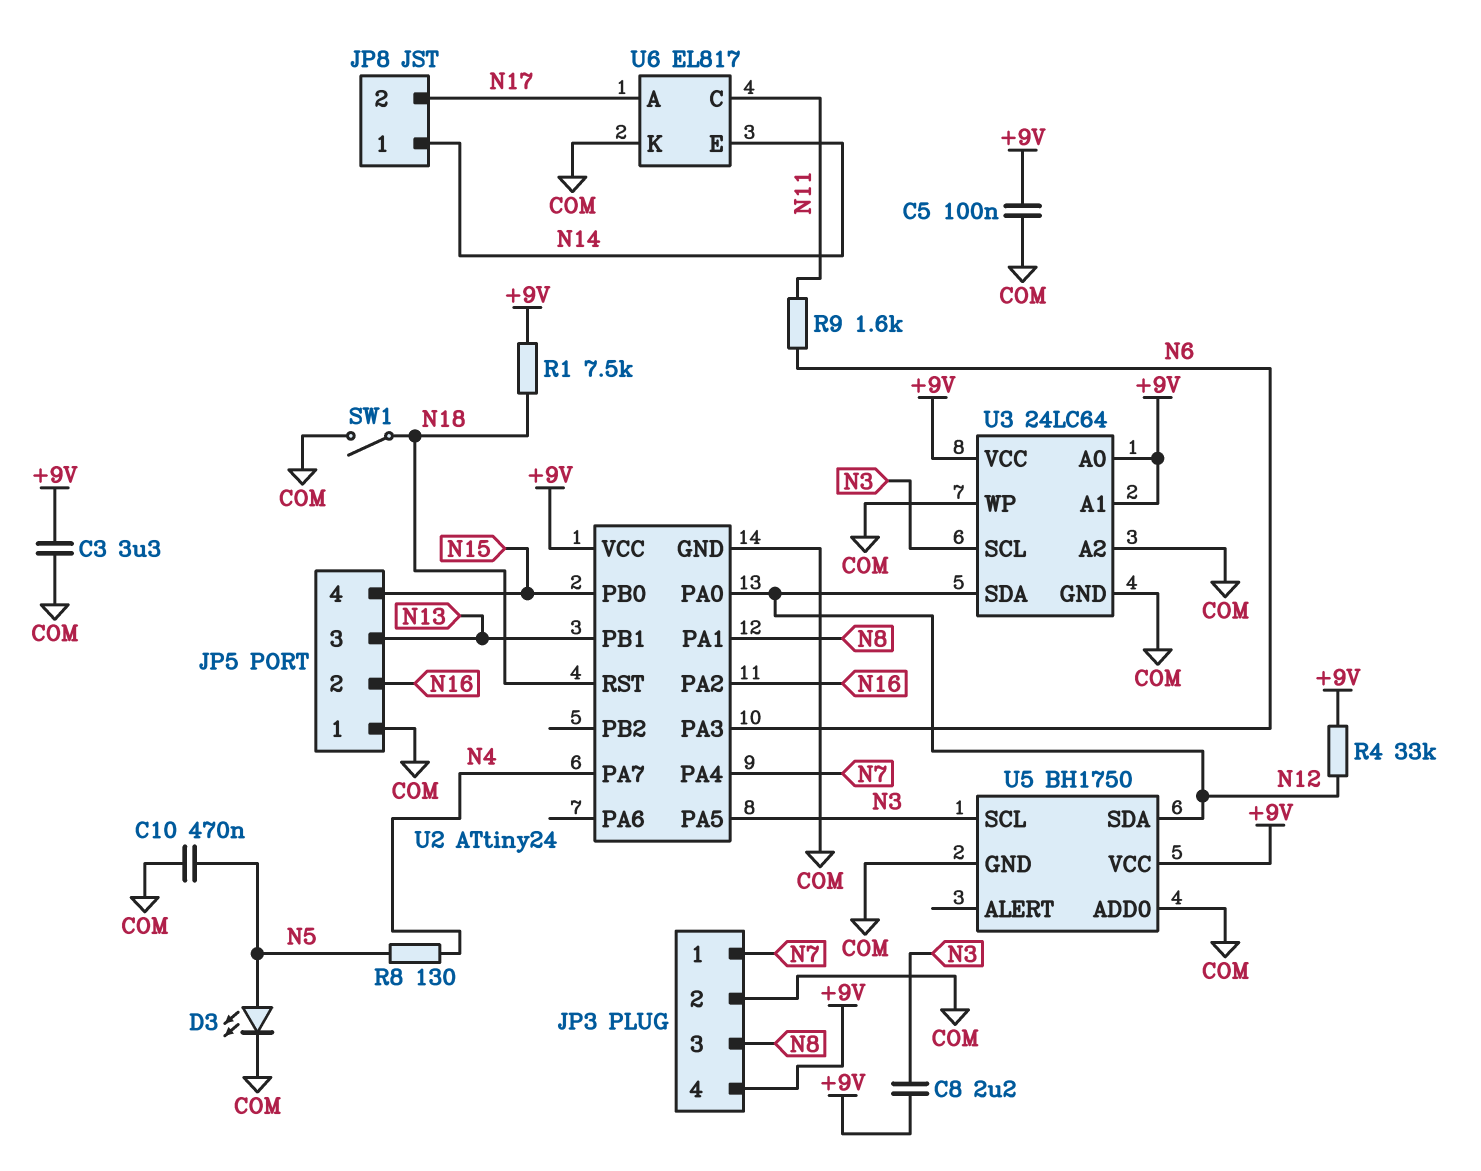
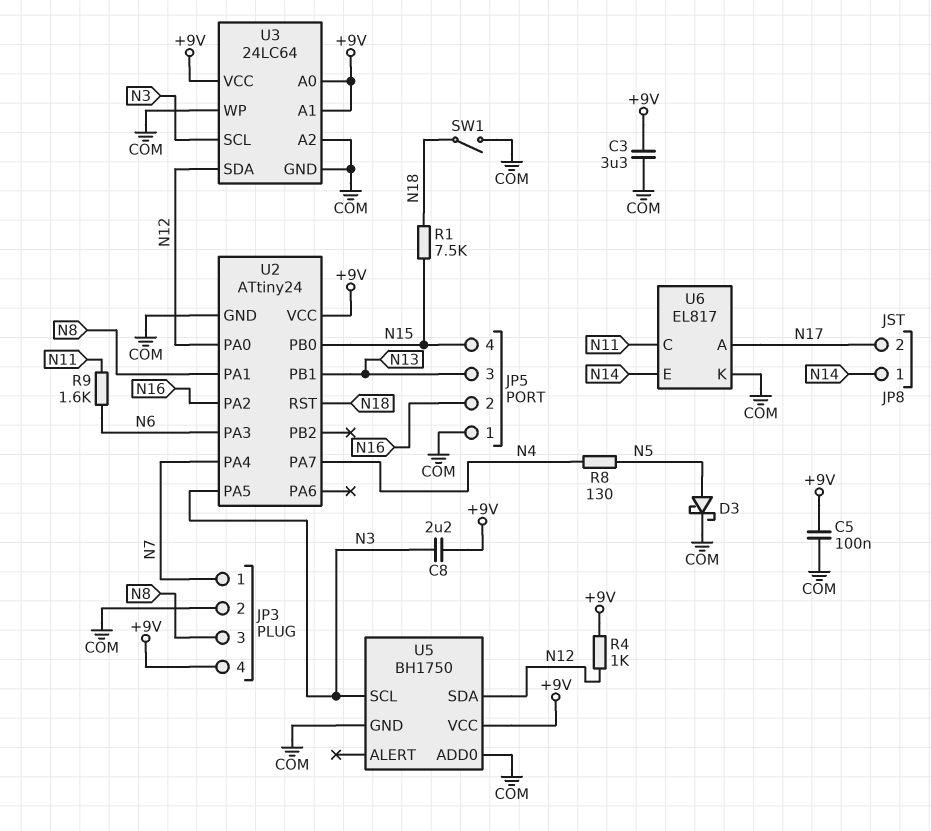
C10: 470nF (COM, N5) -> none
D3: LED (A N5, K COM) -> schottky (A N5, K COM)
R1: 7.5k (+9V, N18) -> 7.5k (N15, N18)
R4: 33k (+9V, N12) -> 1k (+9V, N12)

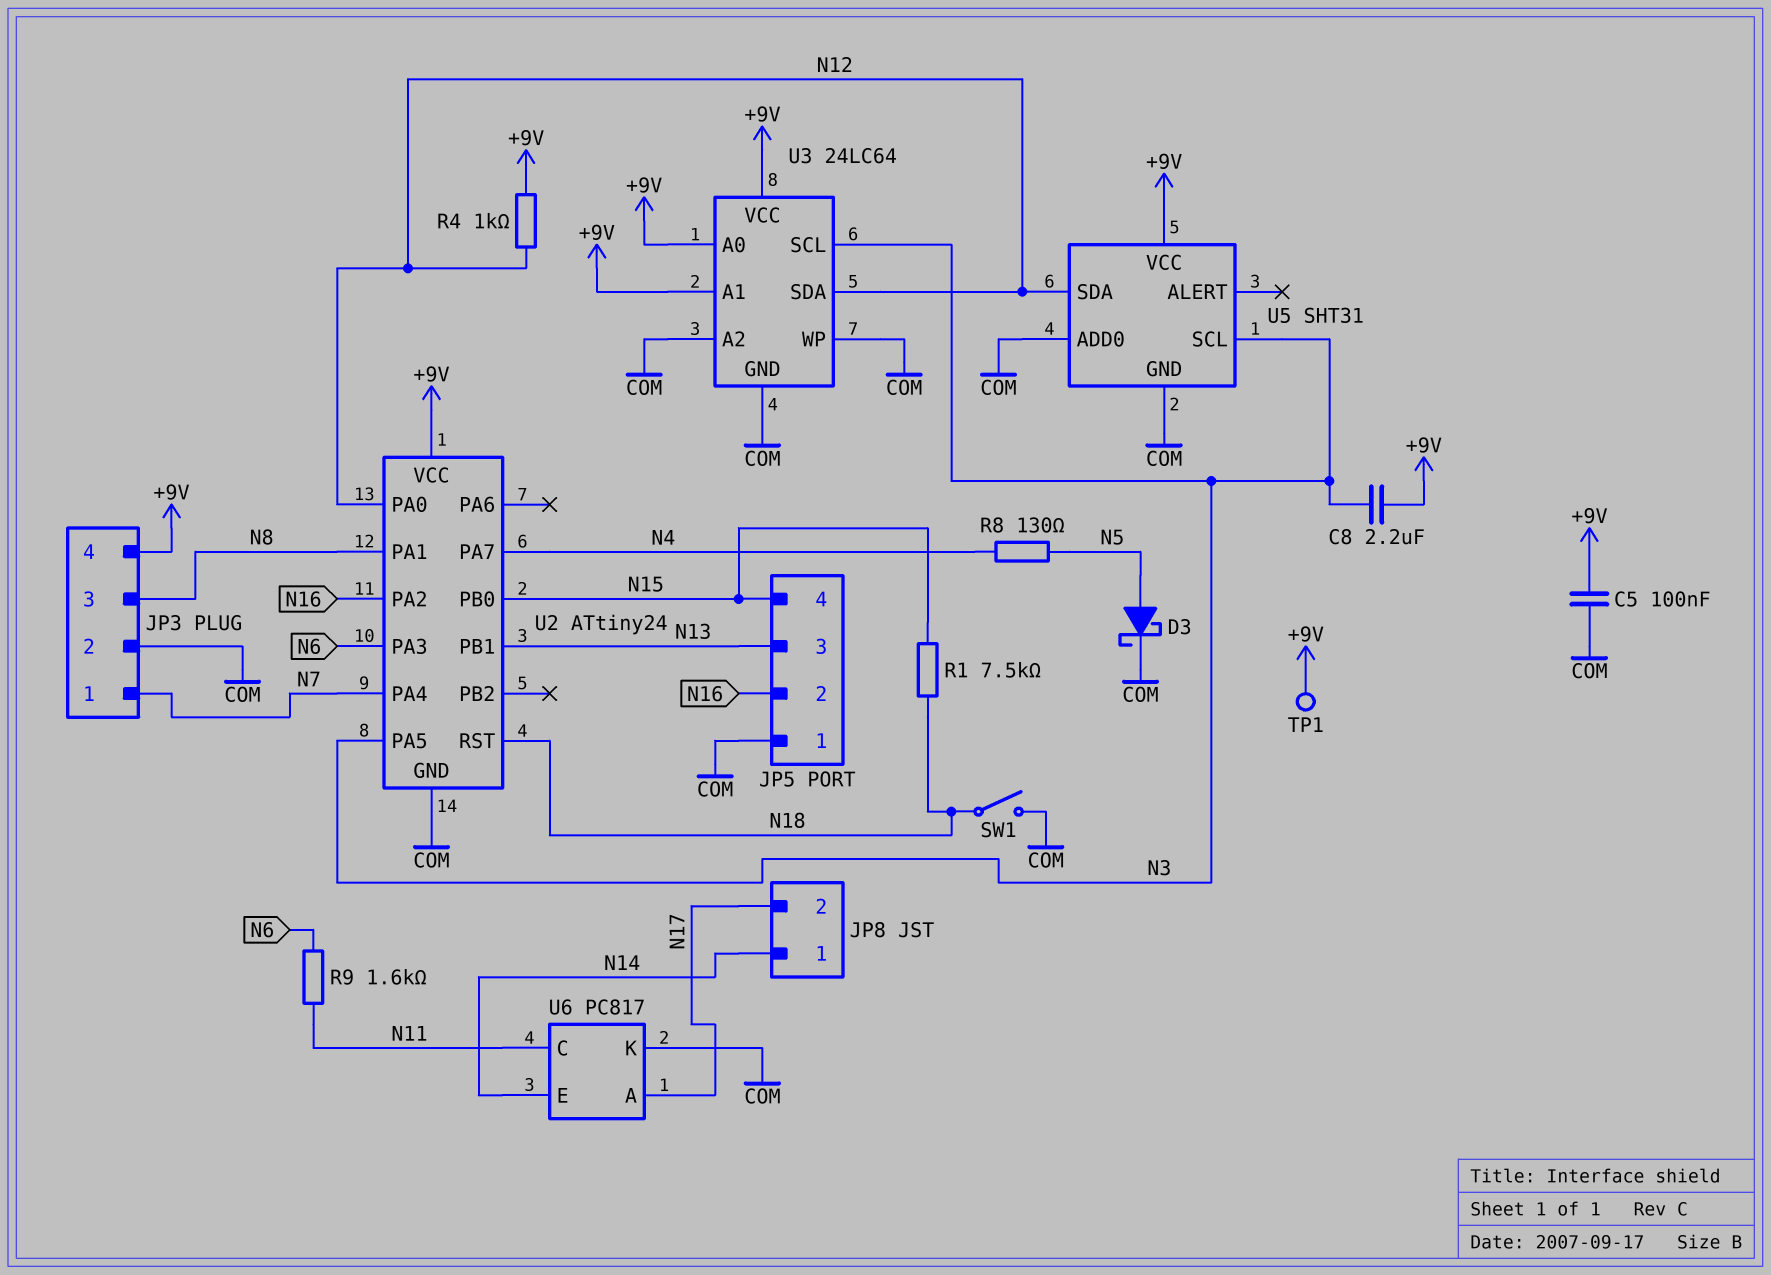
C3: 3.3uF (+9V, COM) -> none
TP1: none -> test point (+9V)
U5: BH1750 -> SHT31
U6: EL817 -> PC817

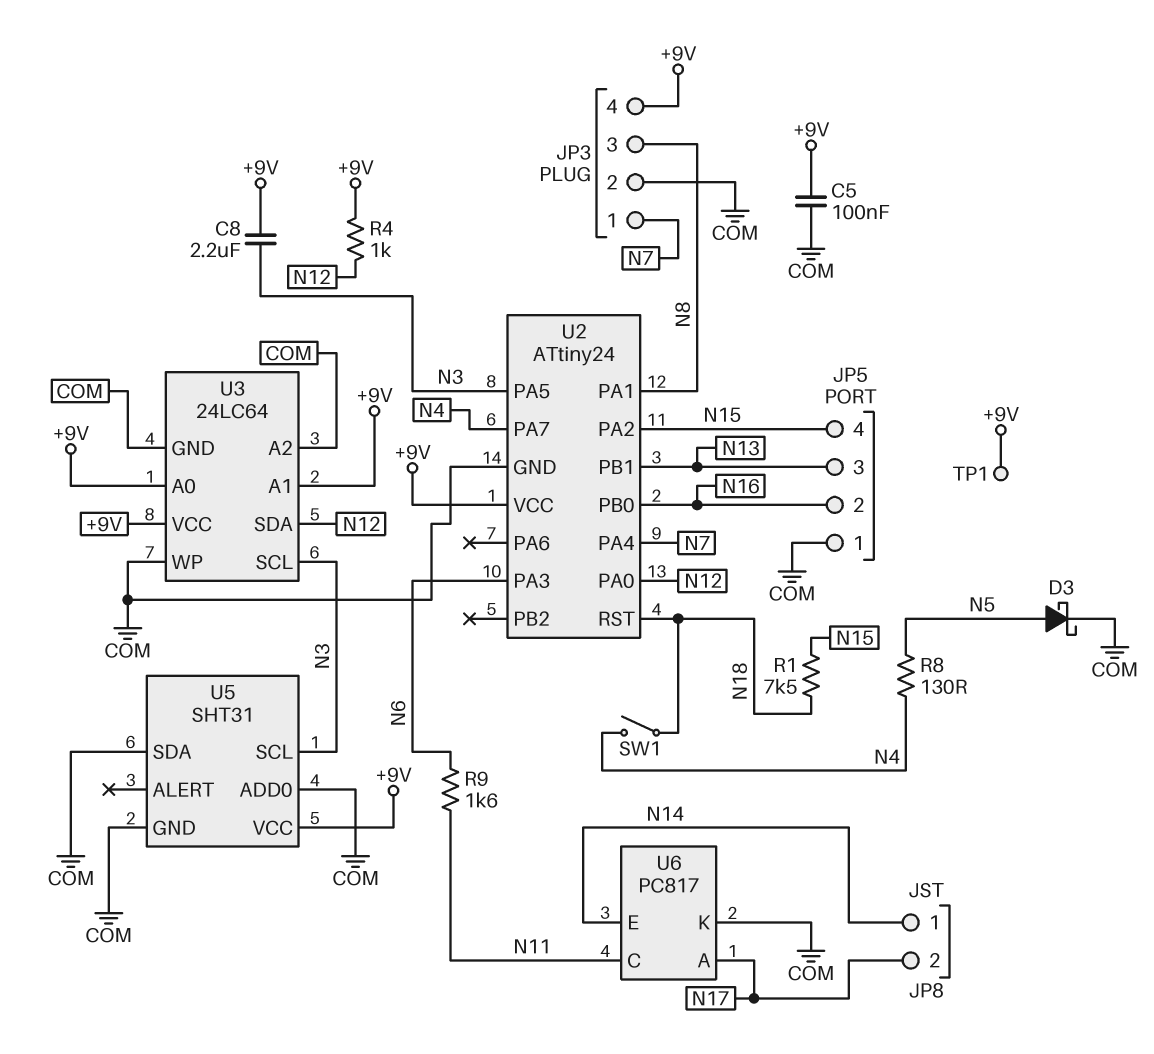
SW1: switch (COM, N18) -> switch (N4, N18)
U2 pin PA2: N16 -> N15
U2 pin PB0: N15 -> N16
U5 pin SDA: N12 -> COM

